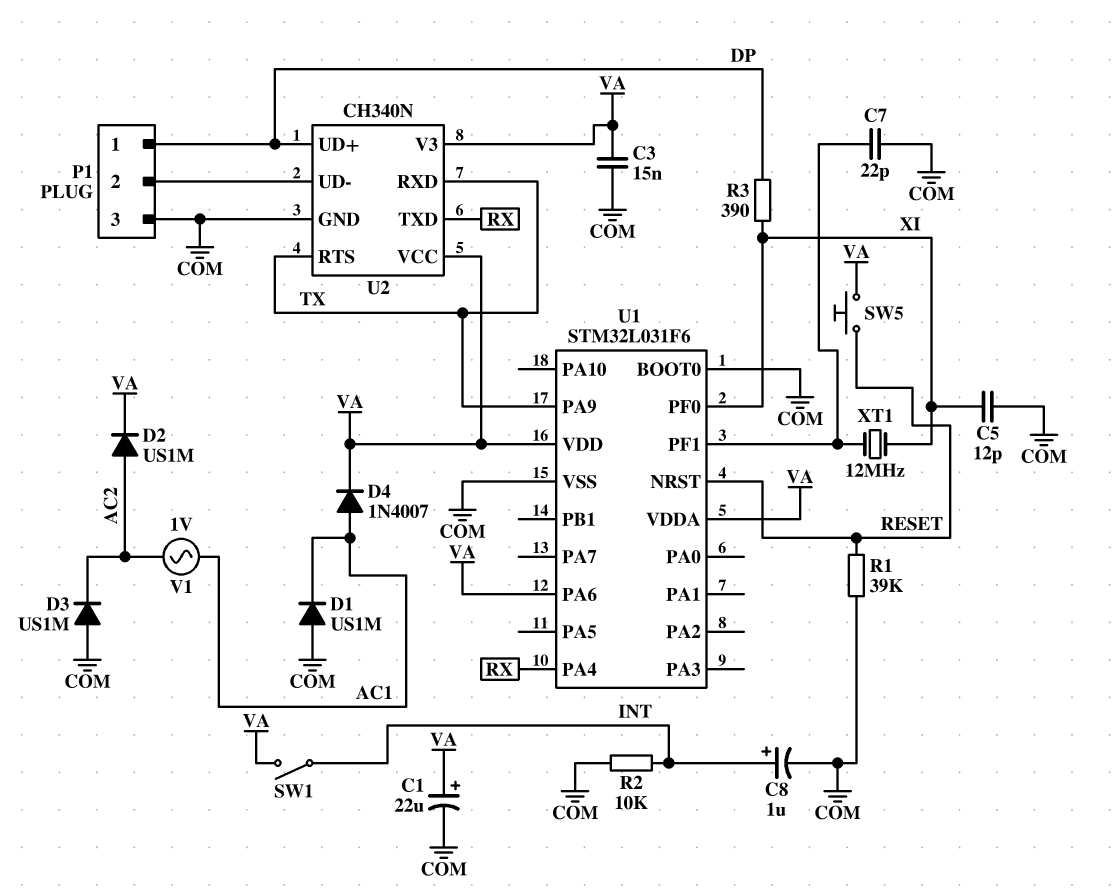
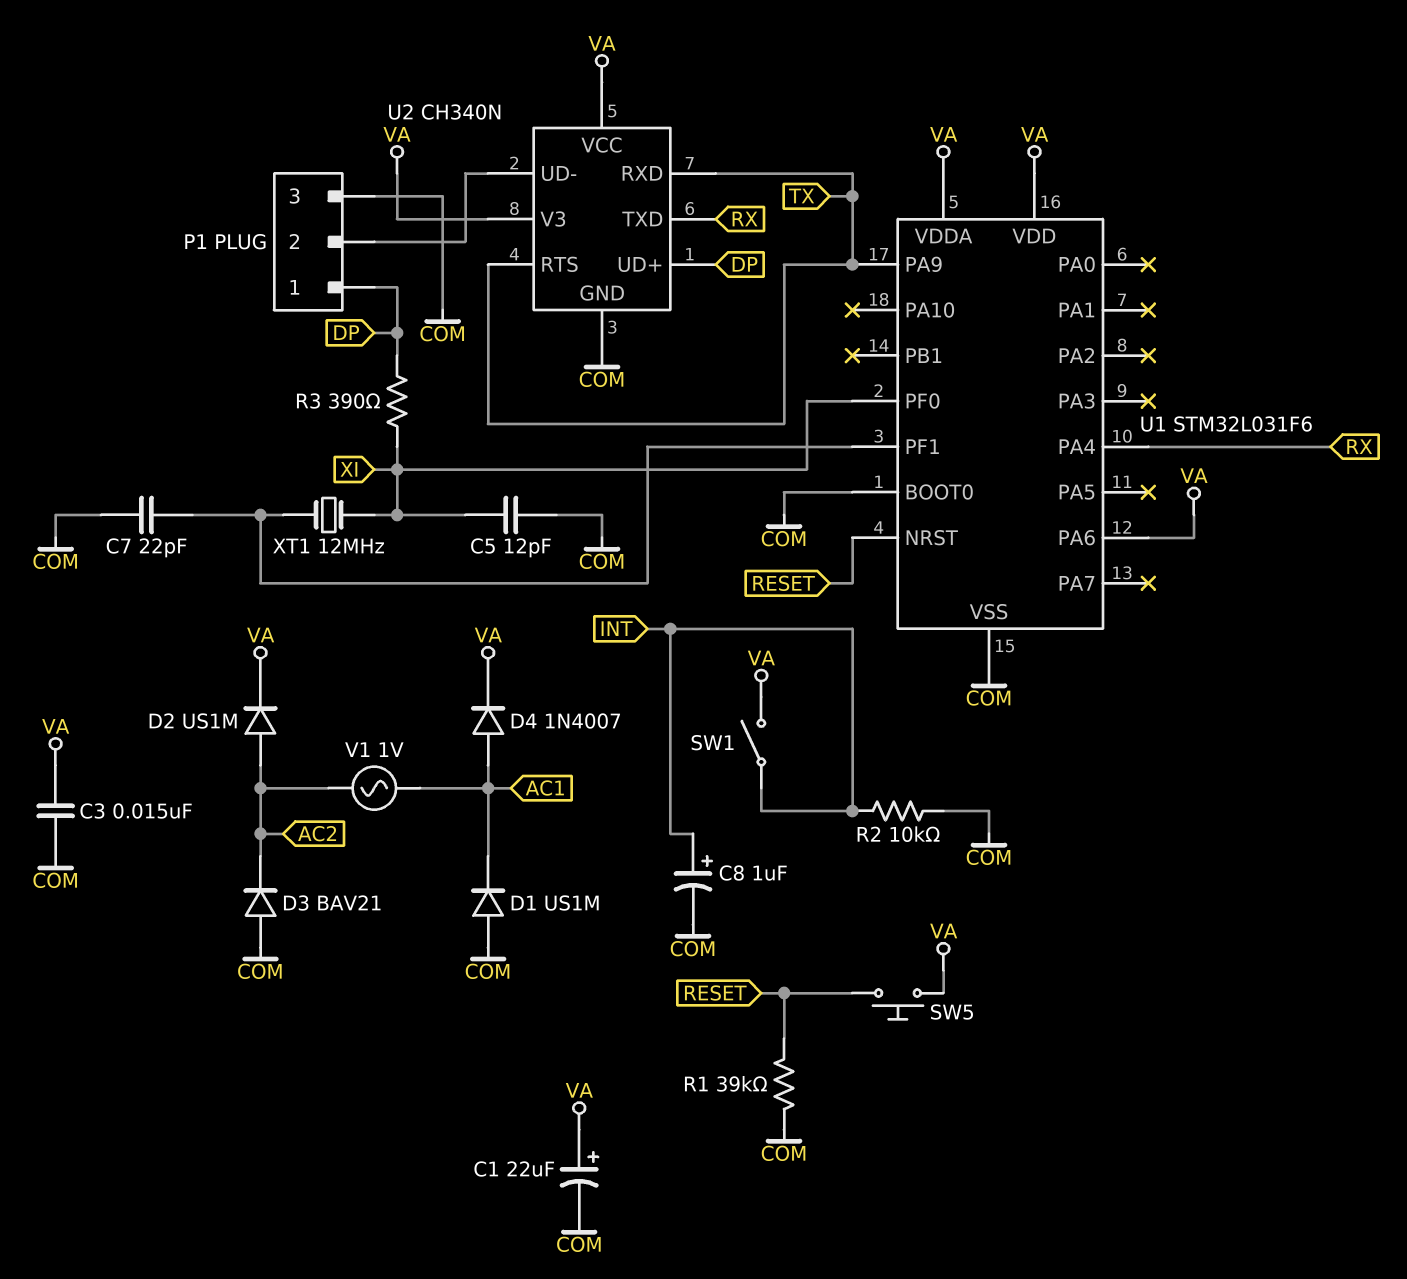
D3: diode US1M (A COM, K AC2) -> diode BAV21 (A COM, K AC2)

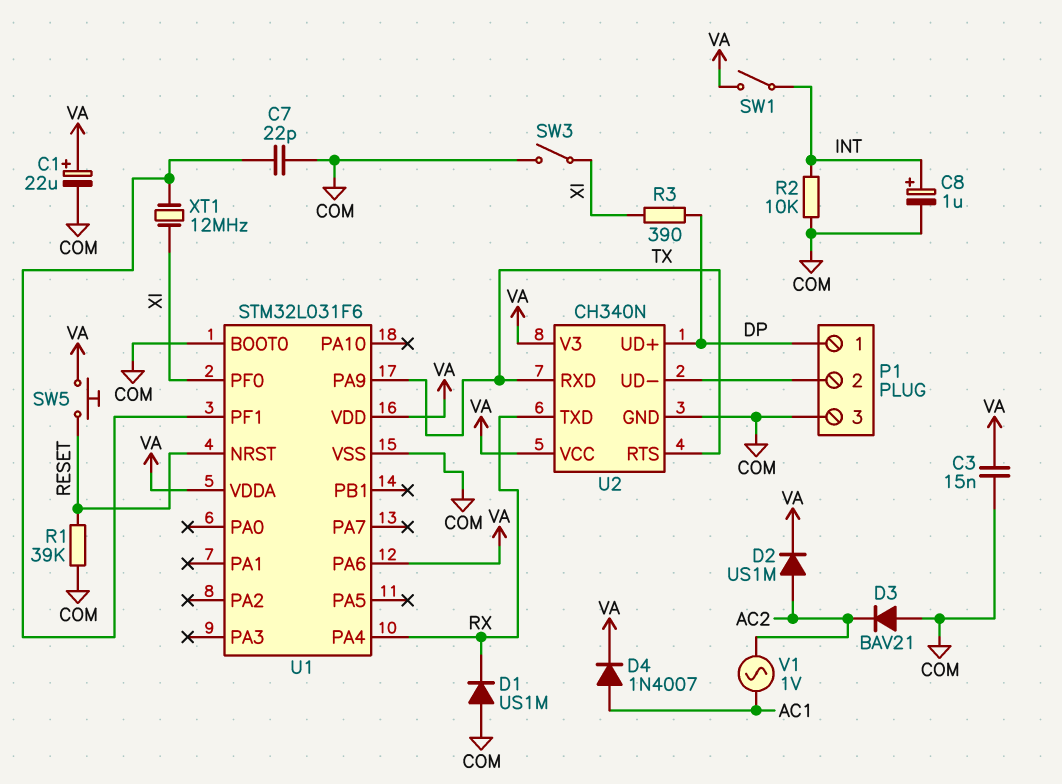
C5: 12pF (COM, XI) -> none
D1: diode US1M (A COM, K AC1) -> diode US1M (A COM, K RX)
SW3: none -> switch (COM, XI)

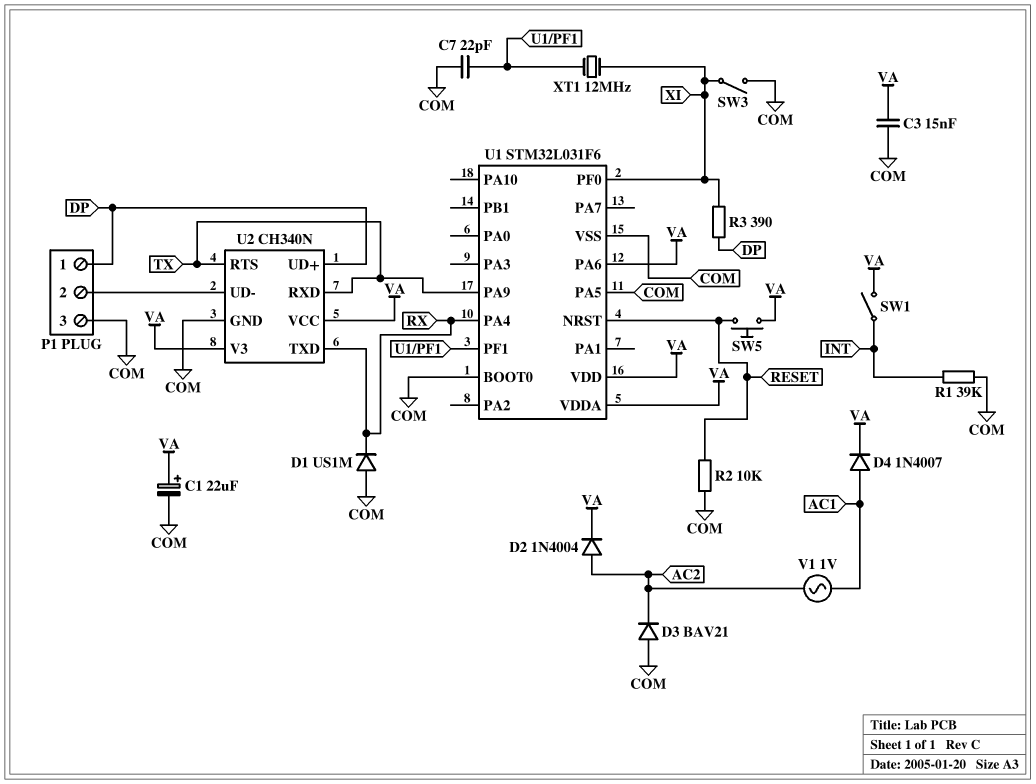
C8: 1uF (plus INT, minus COM) -> none
D2: diode US1M (A AC2, K VA) -> diode 1N4004 (A AC2, K VA)
R1: 39k (COM, RESET) -> 39k (COM, INT)
R2: 10k (COM, INT) -> 10k (COM, RESET)
U1 pin PA5: none -> COM

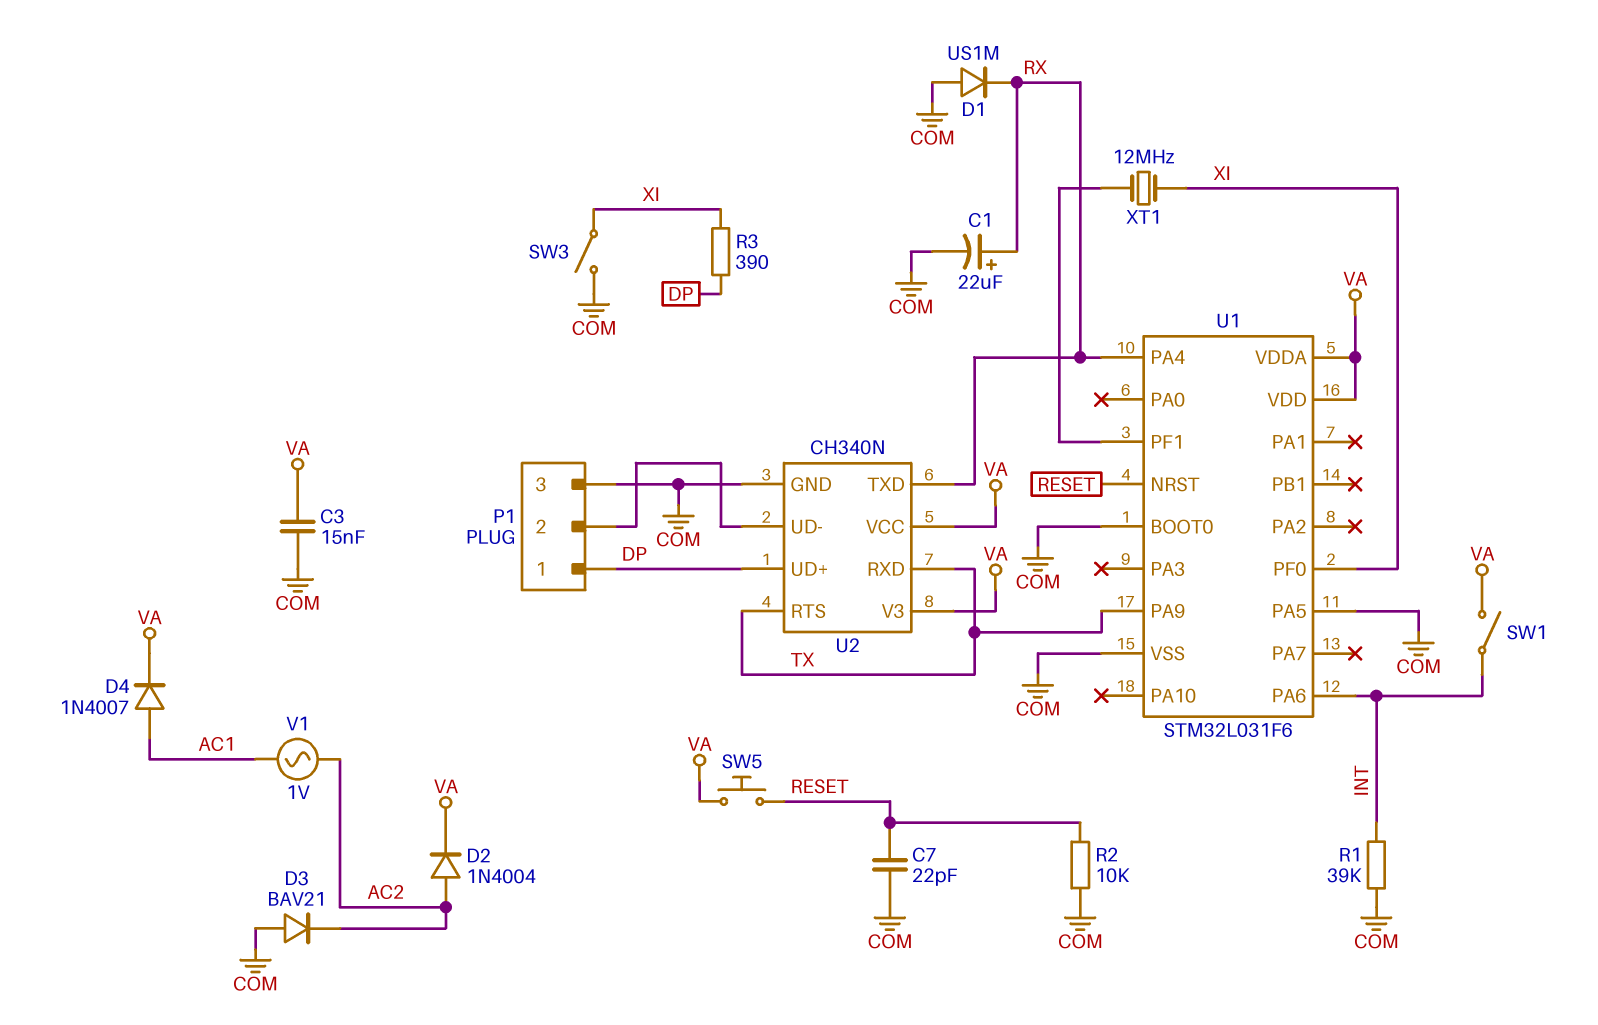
C1: 22uF (plus VA, minus COM) -> 22uF (plus RX, minus COM)
C7: 22pF (COM, U1/PF1) -> 22pF (COM, RESET)
U1 pin PA6: VA -> INT

